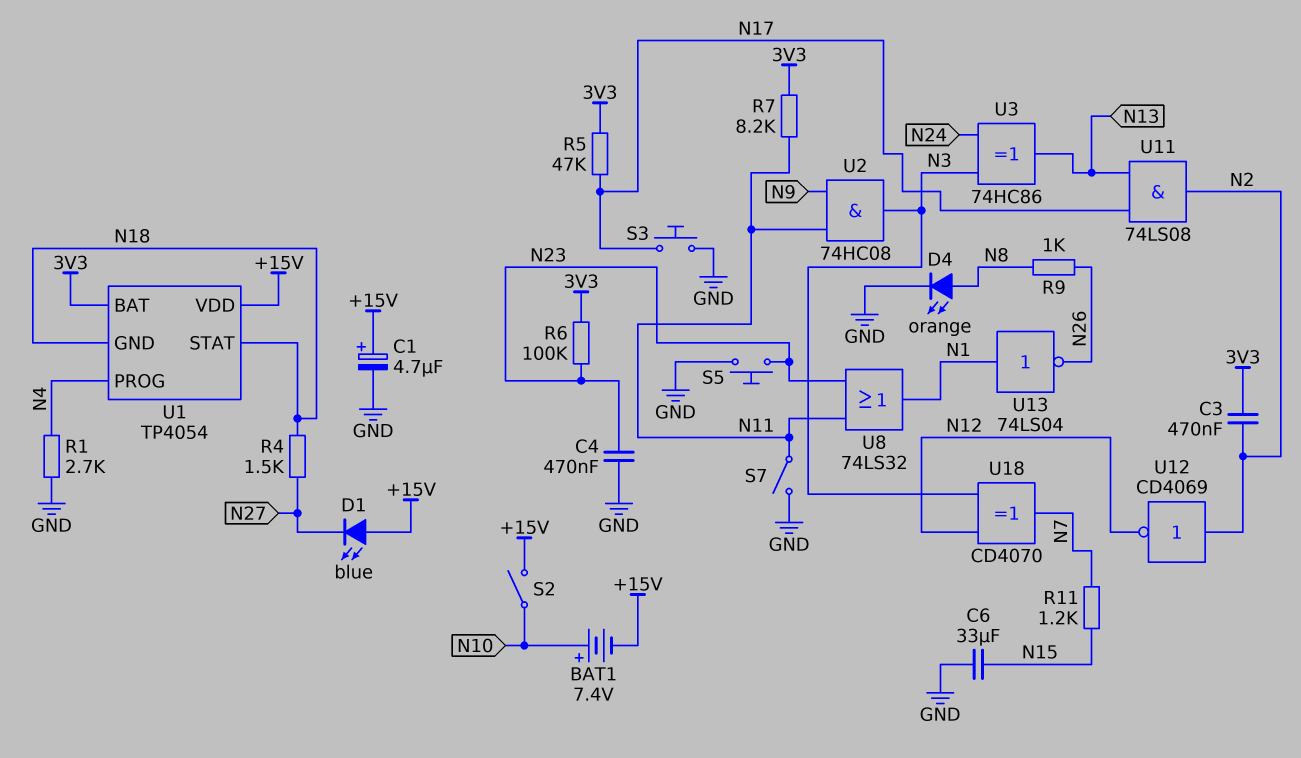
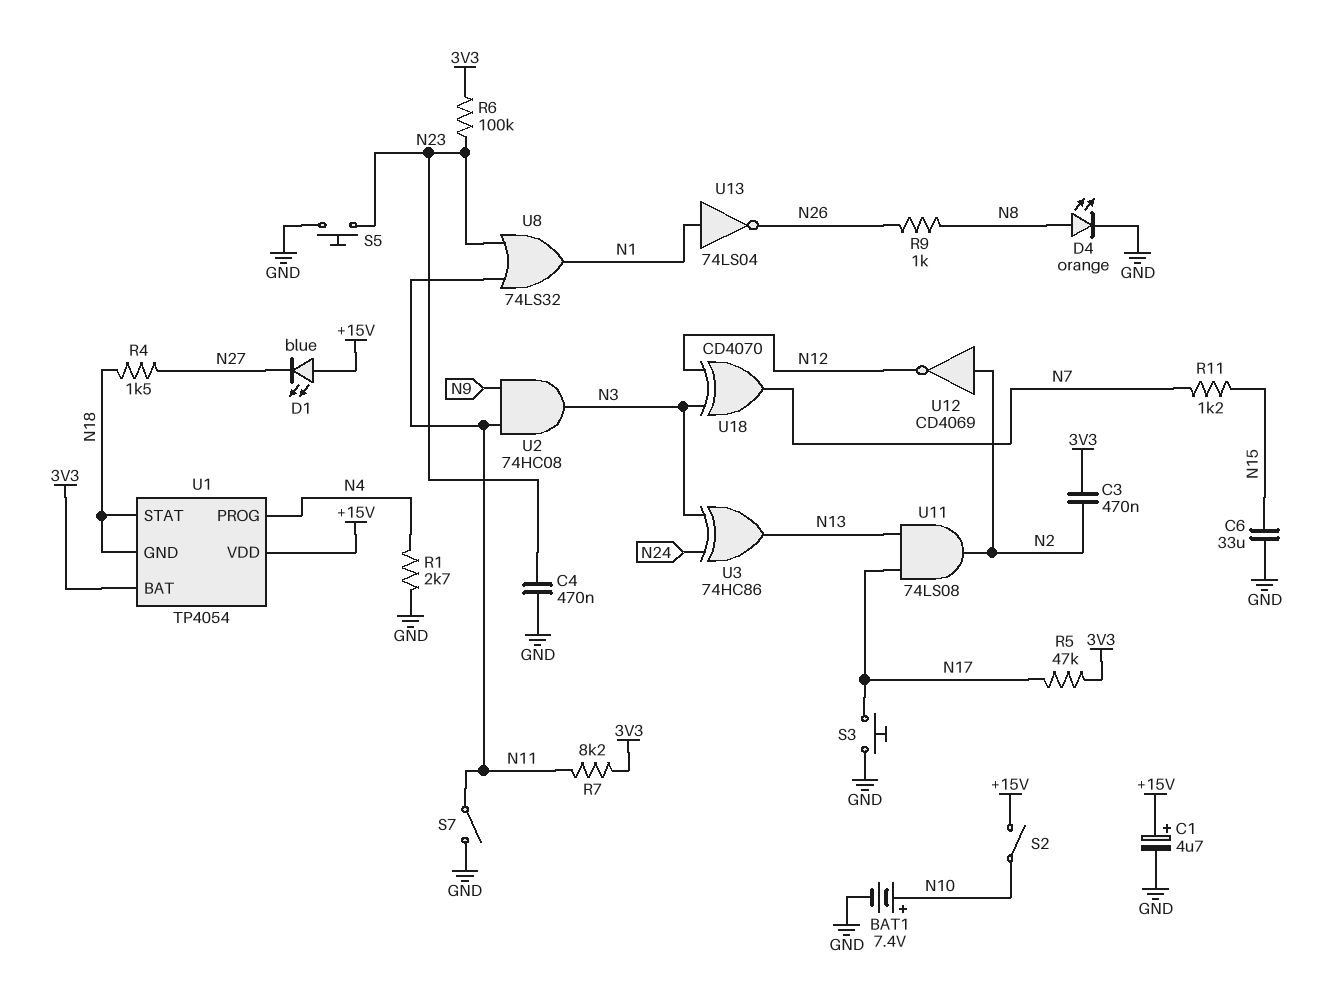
BAT1: 7.4V (plus N10, minus +15V) -> 7.4V (plus N10, minus GND)

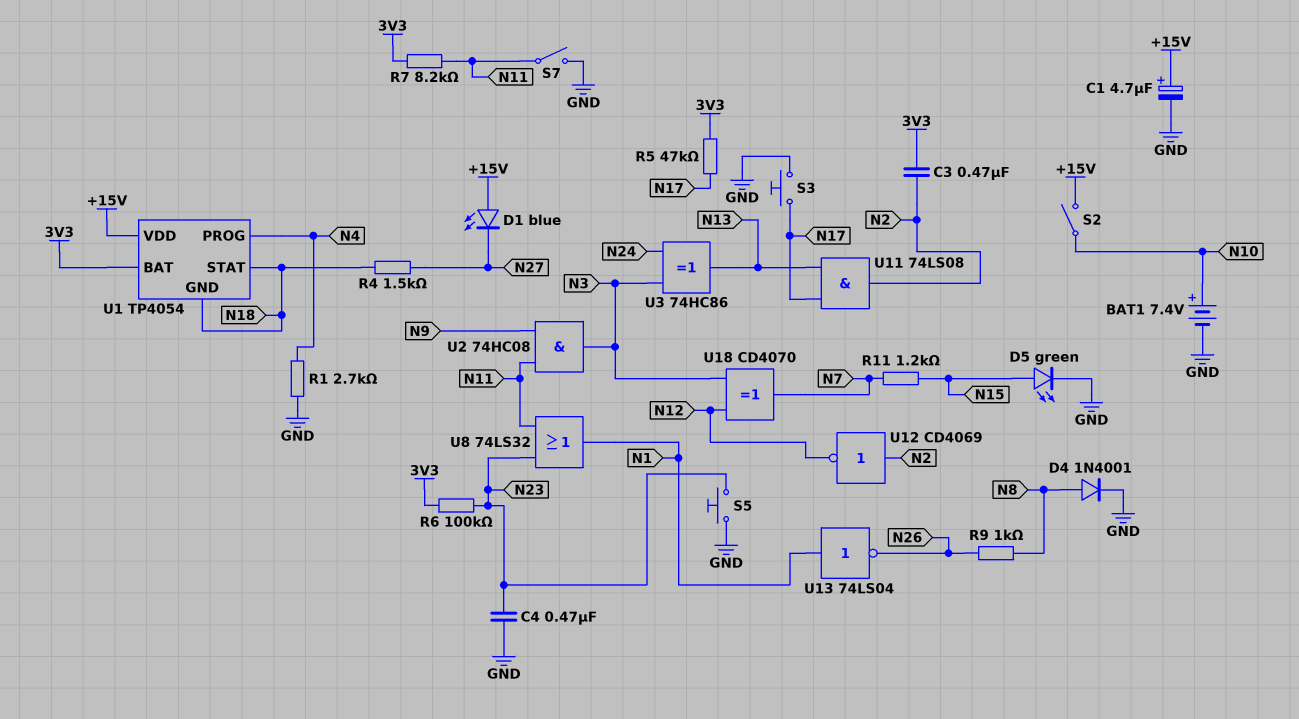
C6: 33uF (GND, N15) -> none
D4: LED orange (A N8, K GND) -> diode 1N4001 (A N8, K GND)
D5: none -> LED green (A N15, K GND)

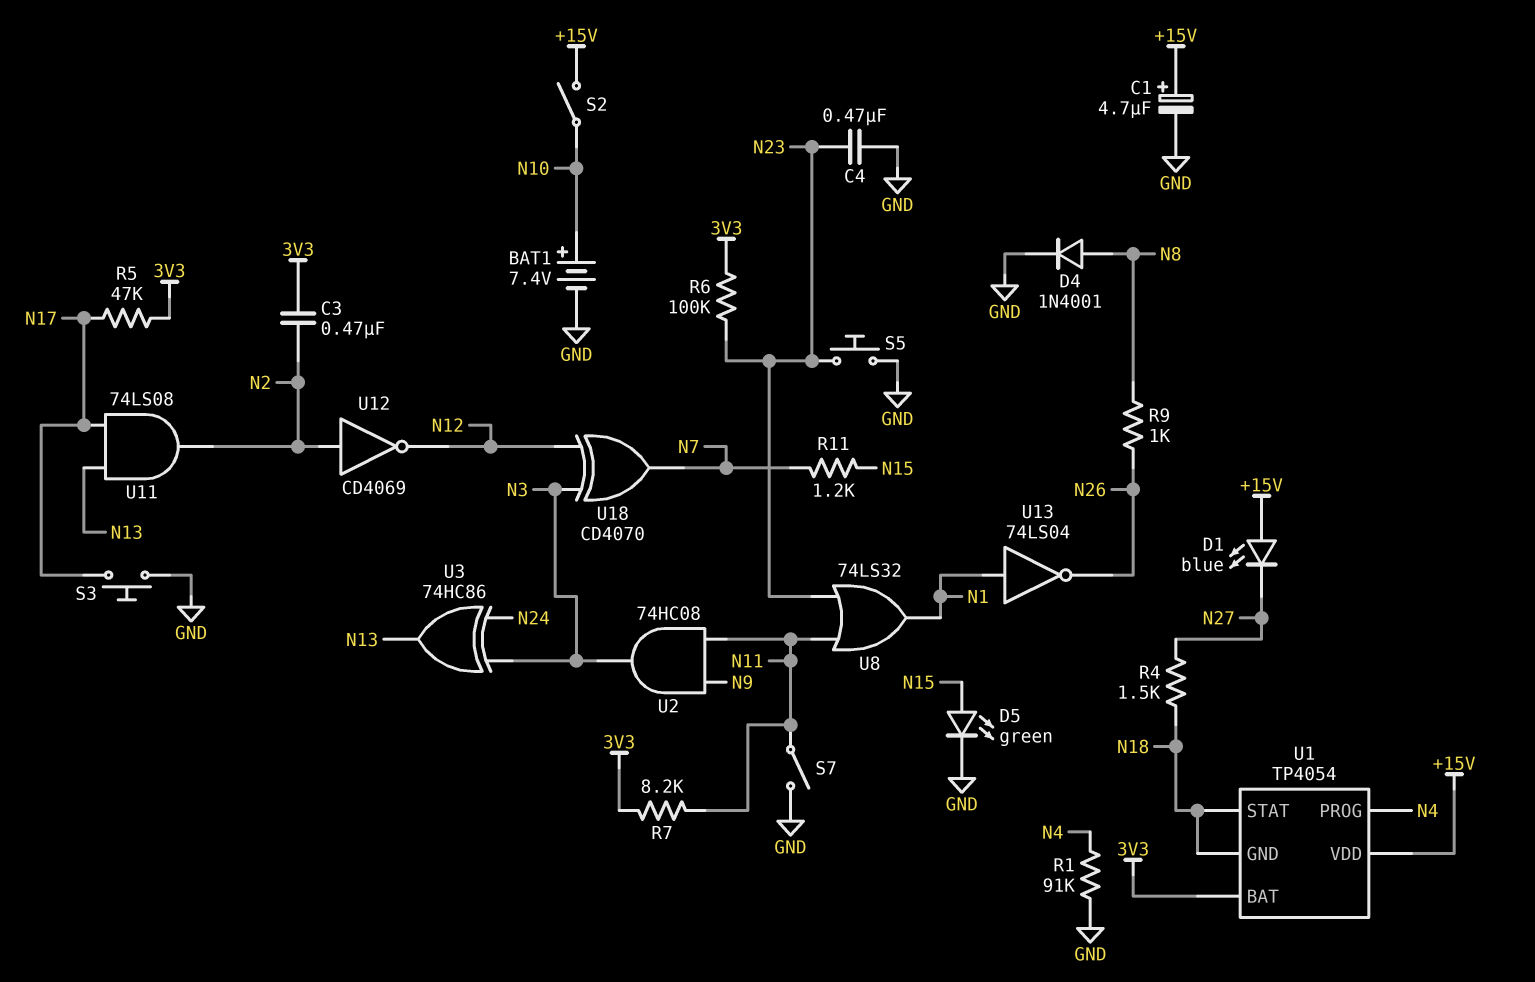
R1: 2.7k (GND, N4) -> 91k (GND, N4)

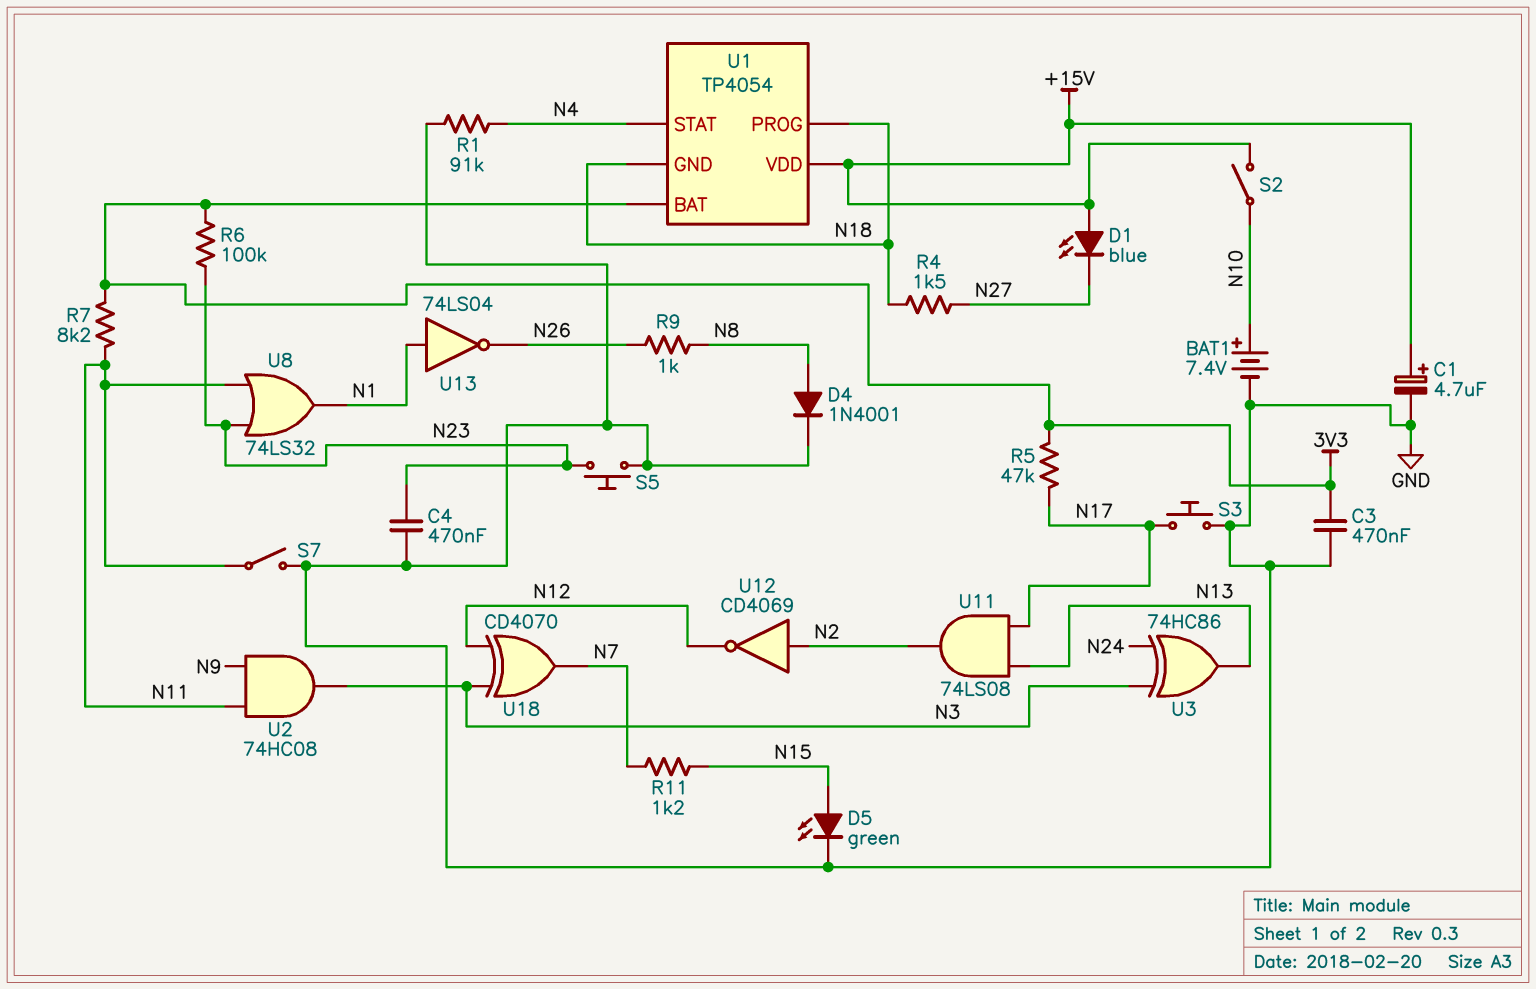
C3: 470nF (3V3, N2) -> 470nF (3V3, GND)
U1 pin PROG: N4 -> N18
U1 pin STAT: N18 -> N4

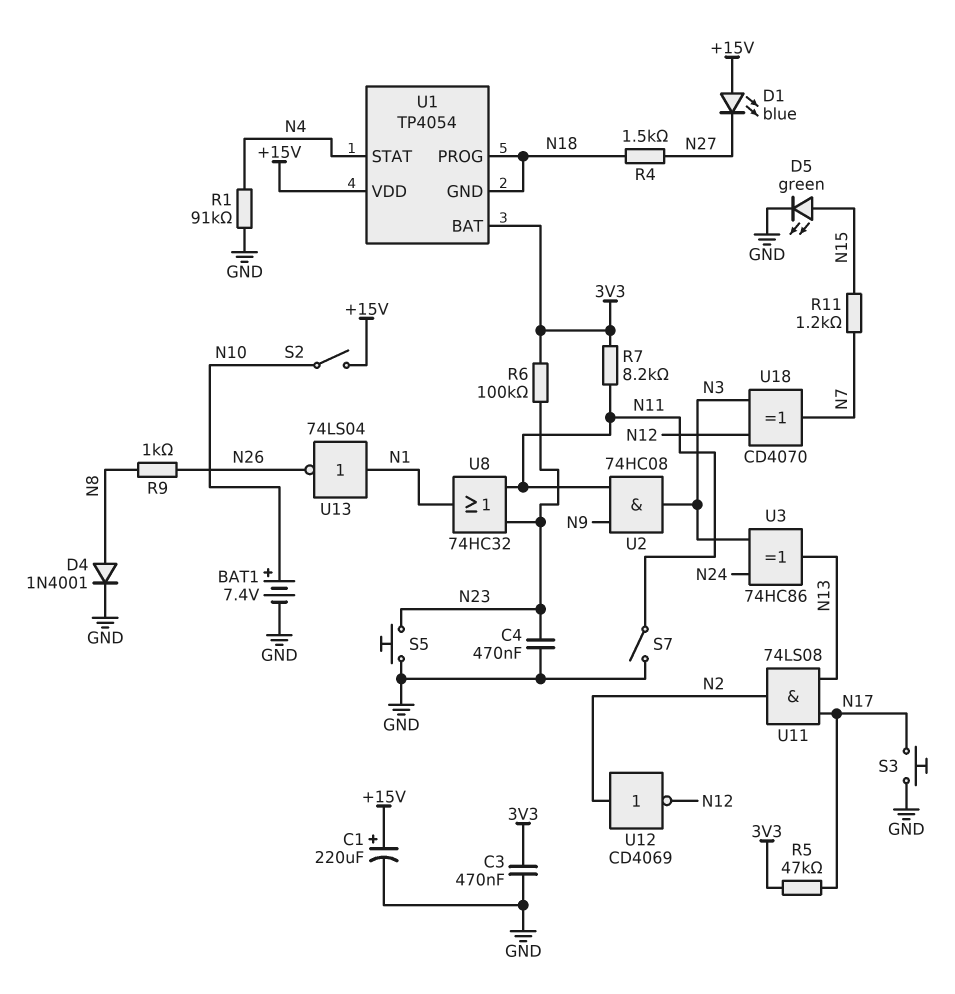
C1: 4.7uF (plus +15V, minus GND) -> 220uF (plus +15V, minus GND)
U8: OR 74LS32 (in N11, in N23, out N1) -> OR 74HC32 (in N11, in N23, out N1)

